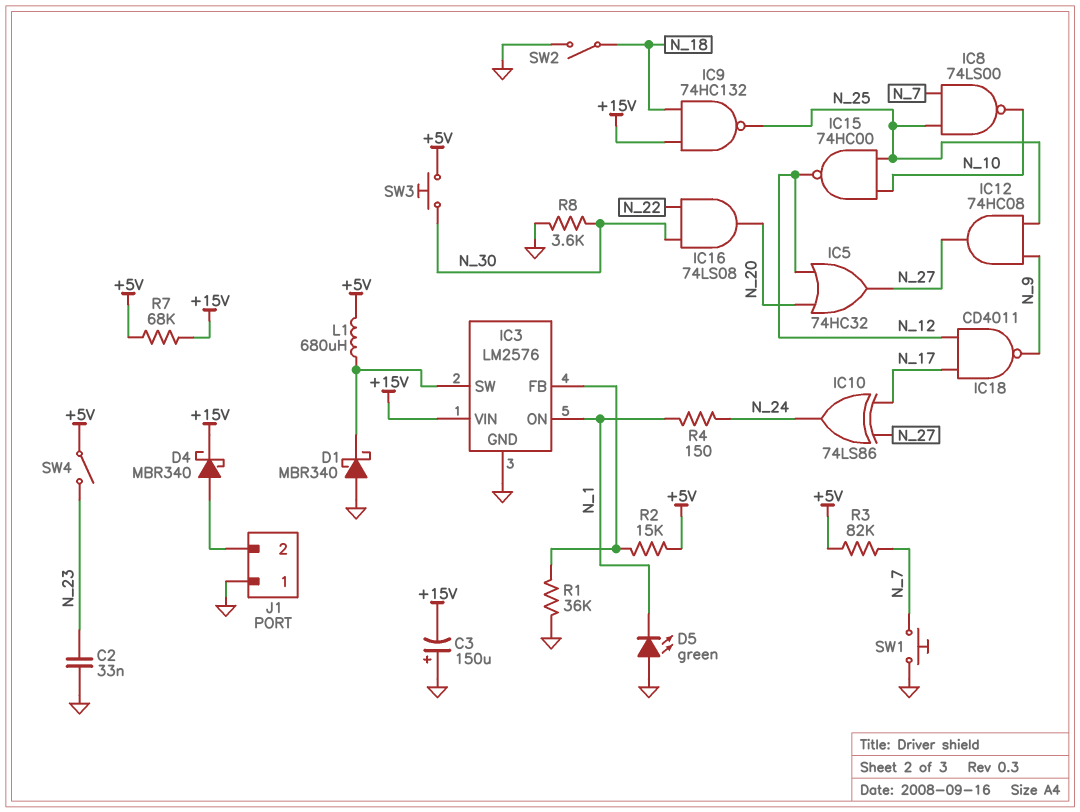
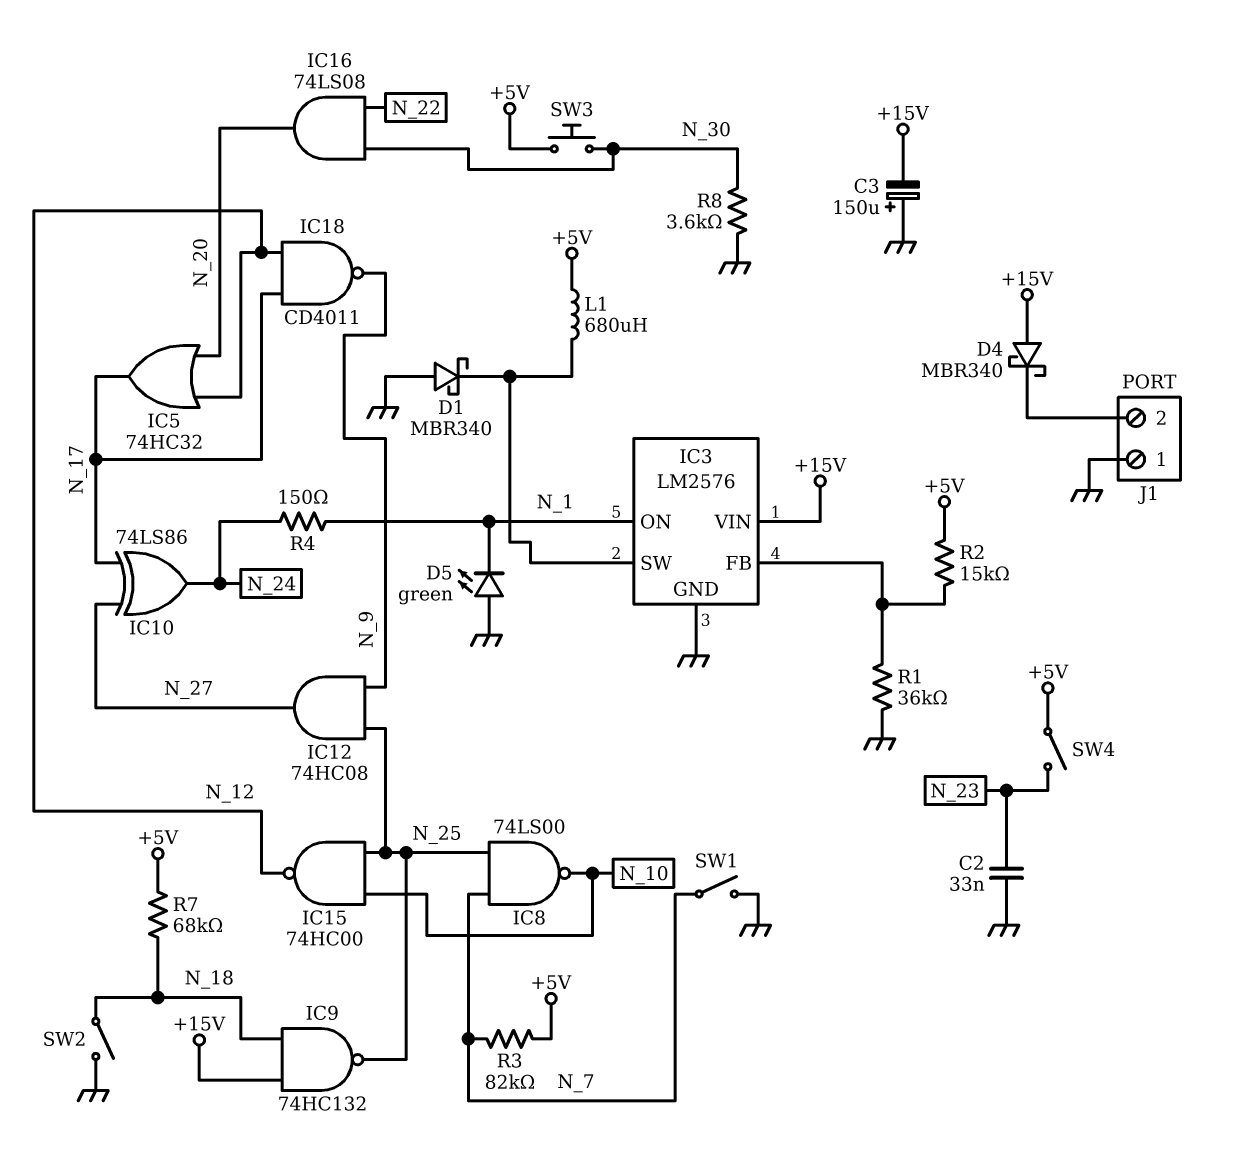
D4: schottky MBR340 (A J1/2, K +15V) -> schottky MBR340 (A +15V, K J1/2)
IC5: OR 74HC32 (in N_12, in N_20, out N_27) -> OR 74HC32 (in N_12, in N_20, out N_17)
R7: 68k (+5V, +15V) -> 68k (+5V, N_18)
SW1: button (GND, N_7) -> switch (GND, N_7)

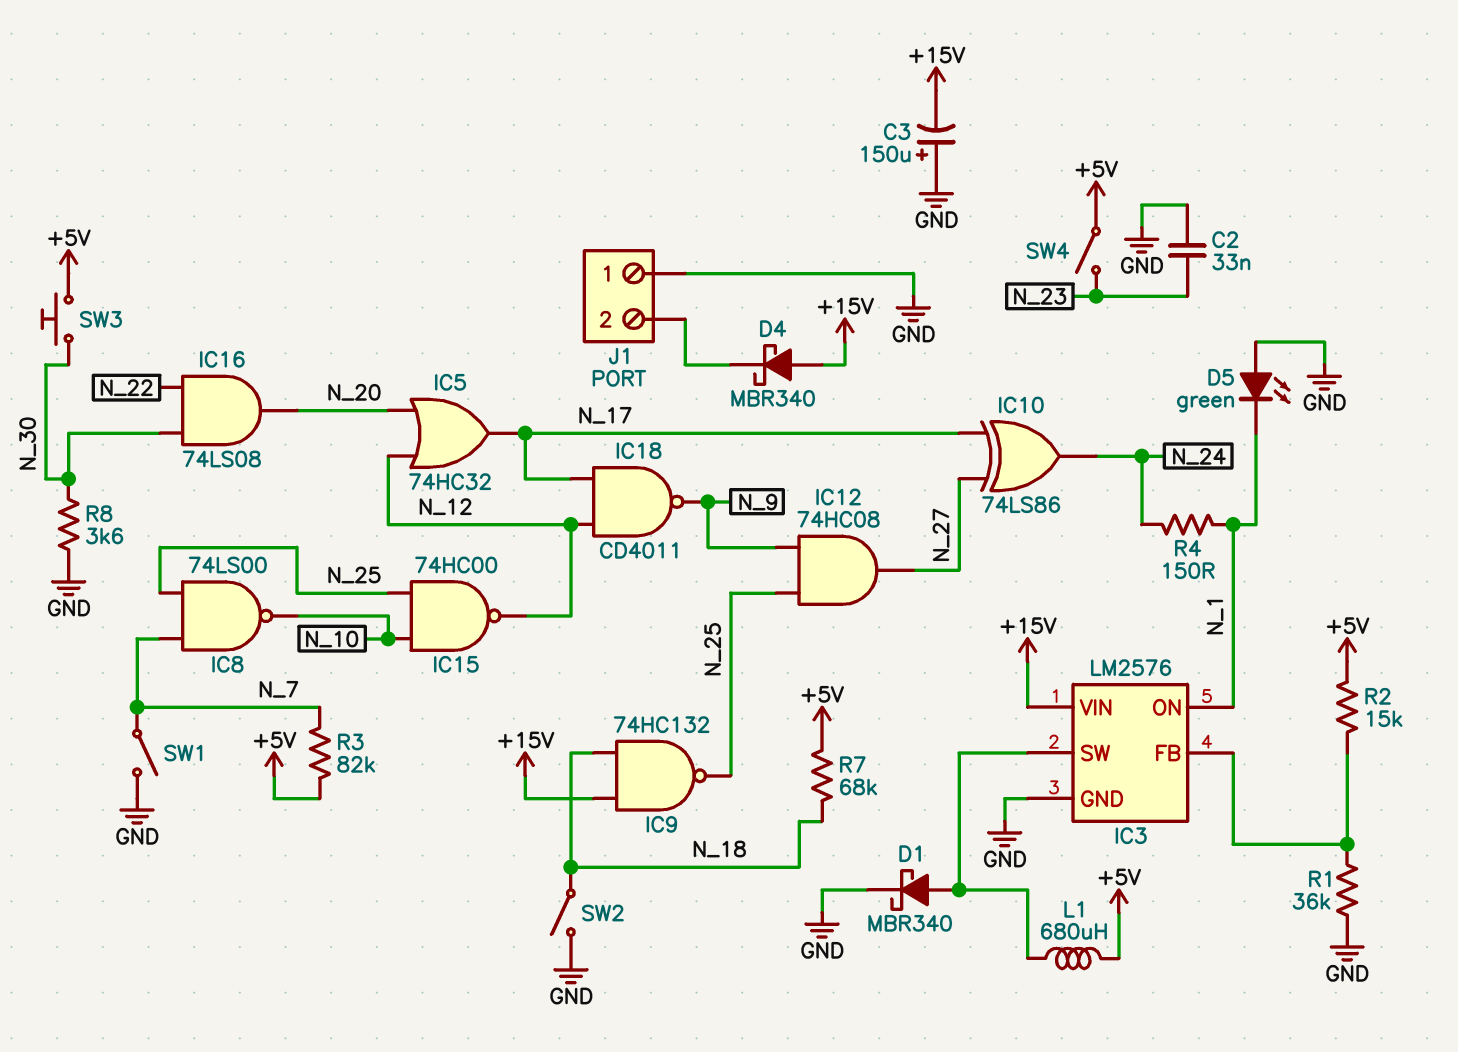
D1: schottky MBR340 (A GND, K IC3/SW) -> schottky MBR340 (A IC3/SW, K GND)

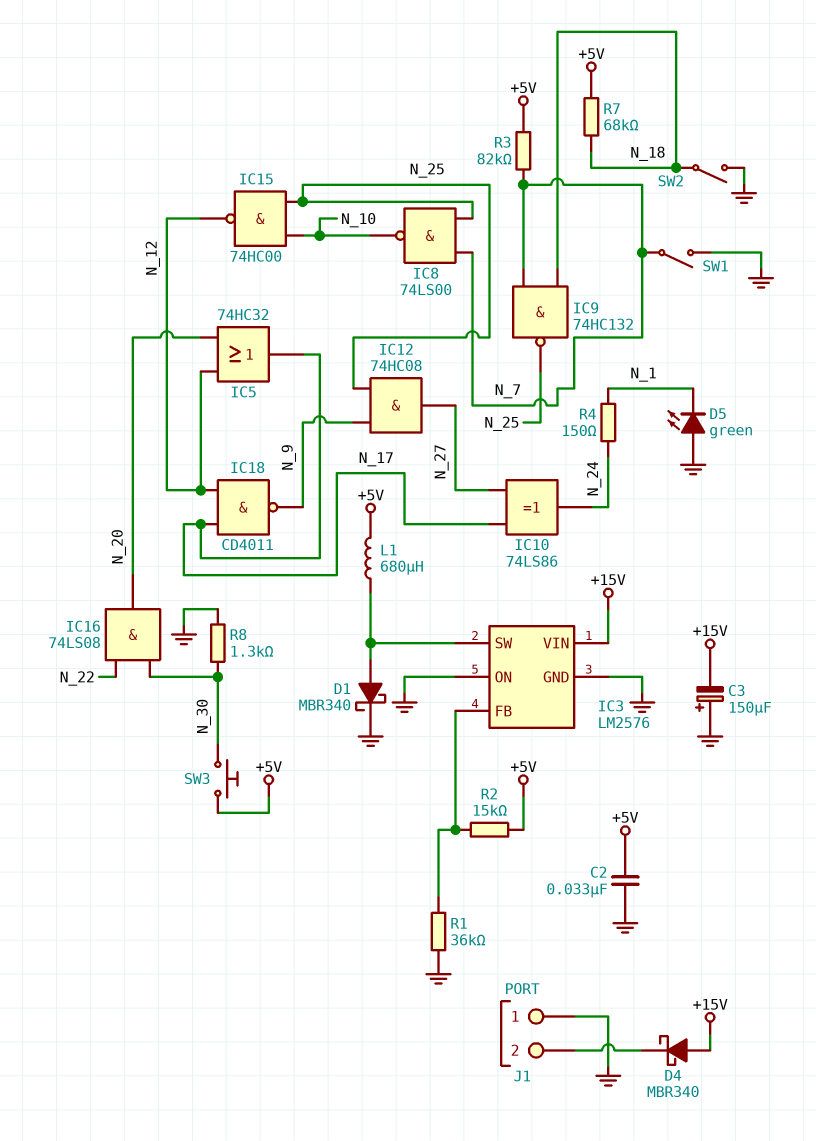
C2: 33nF (GND, N_23) -> 33nF (+5V, GND)
IC3 pin ON: N_1 -> GND
IC9: NAND 74HC132 (in +15V, in N_18, out N_25) -> NAND 74HC132 (in N_7, in N_18, out N_25)
R8: 3.6k (GND, N_30) -> 1.3k (GND, N_30)
SW4: switch (+5V, N_23) -> none

